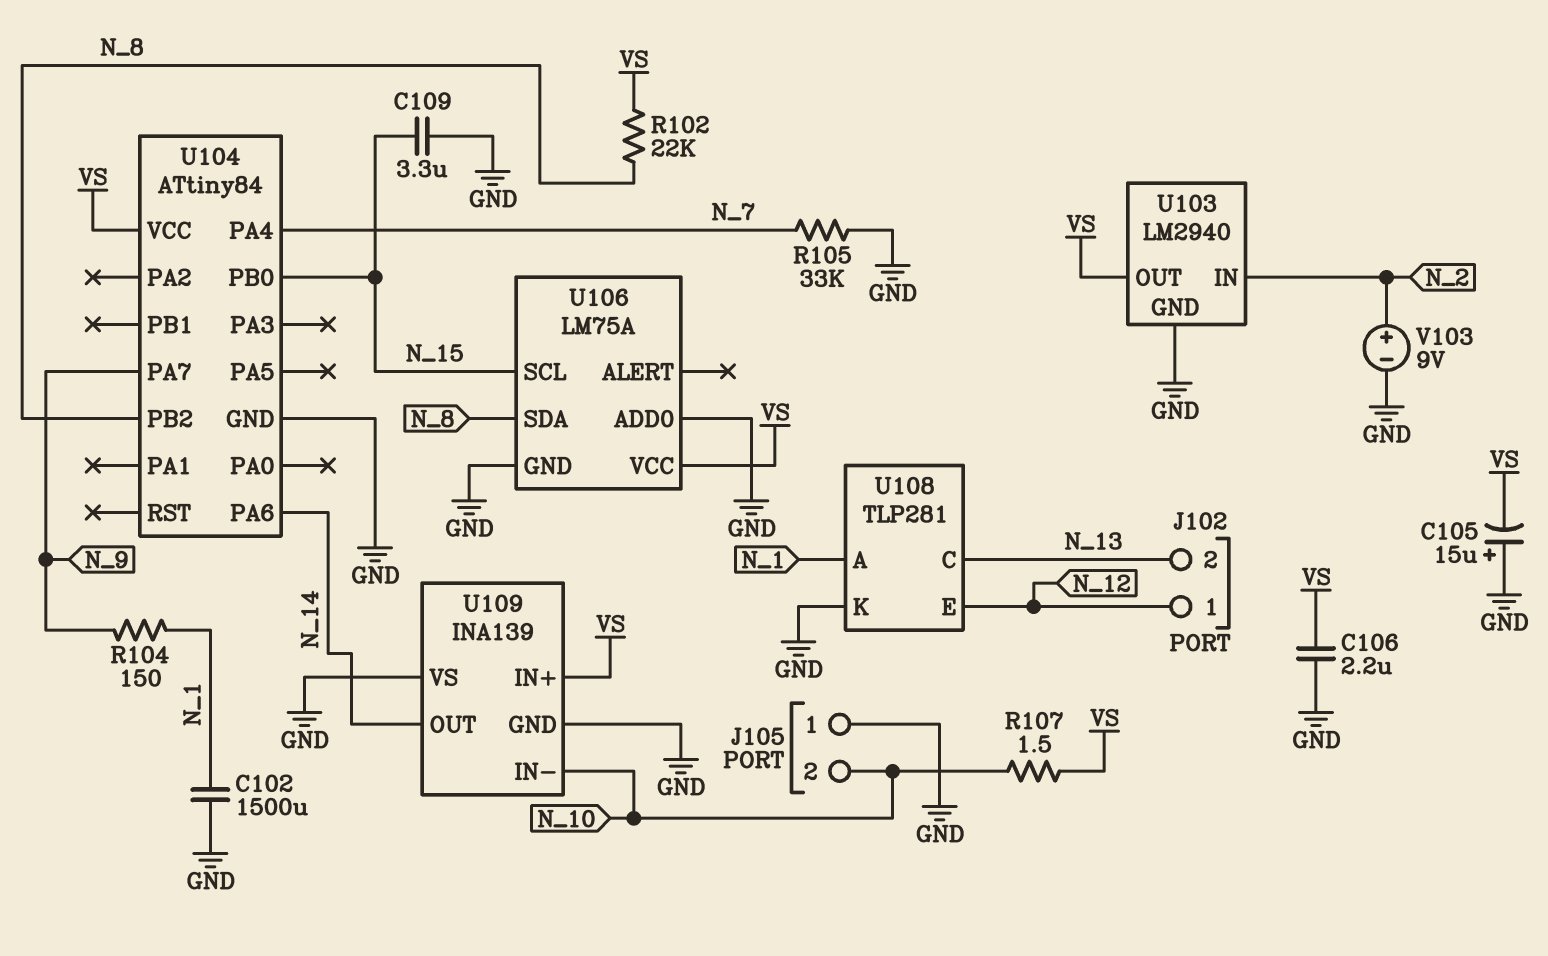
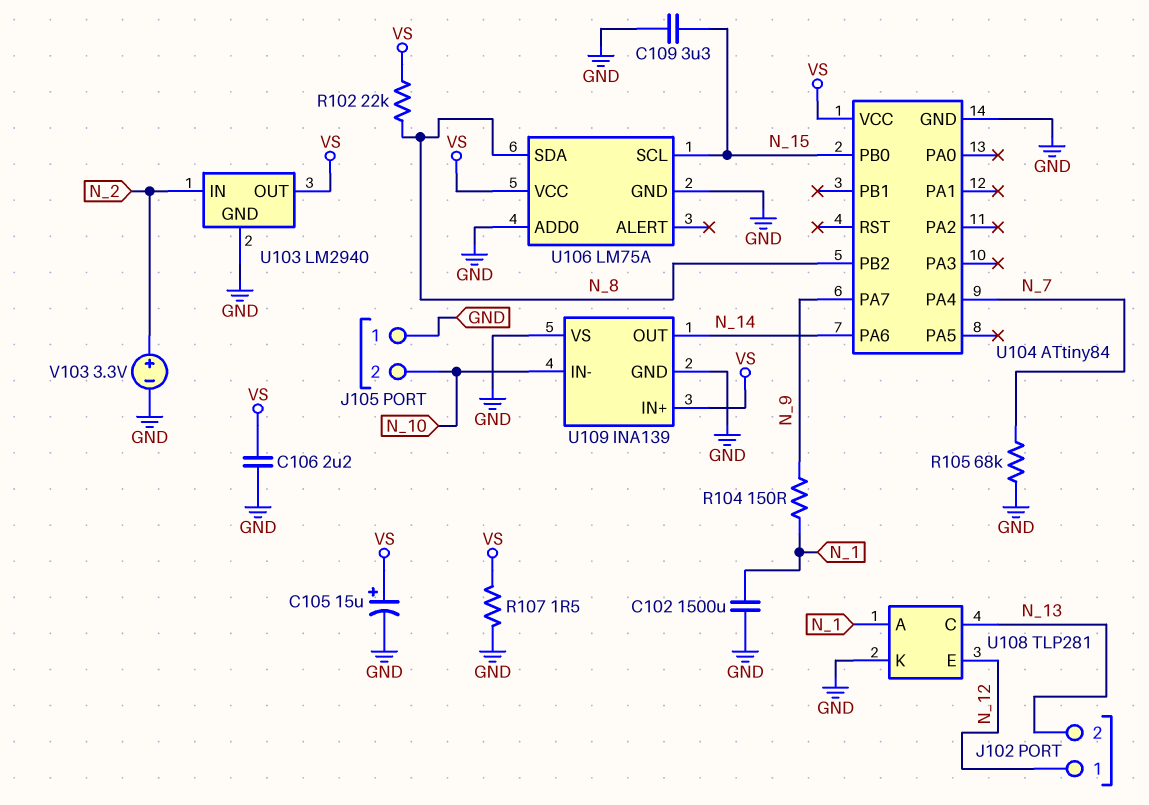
C105: 15uF (plus GND, minus VS) -> 15uF (plus VS, minus GND)
R105: 33k (GND, N_7) -> 68k (GND, N_7)
R107: 1.5 (N_10, VS) -> 1.5 (GND, VS)
V103: 9V (plus N_2, minus GND) -> 3.3V (plus N_2, minus GND)

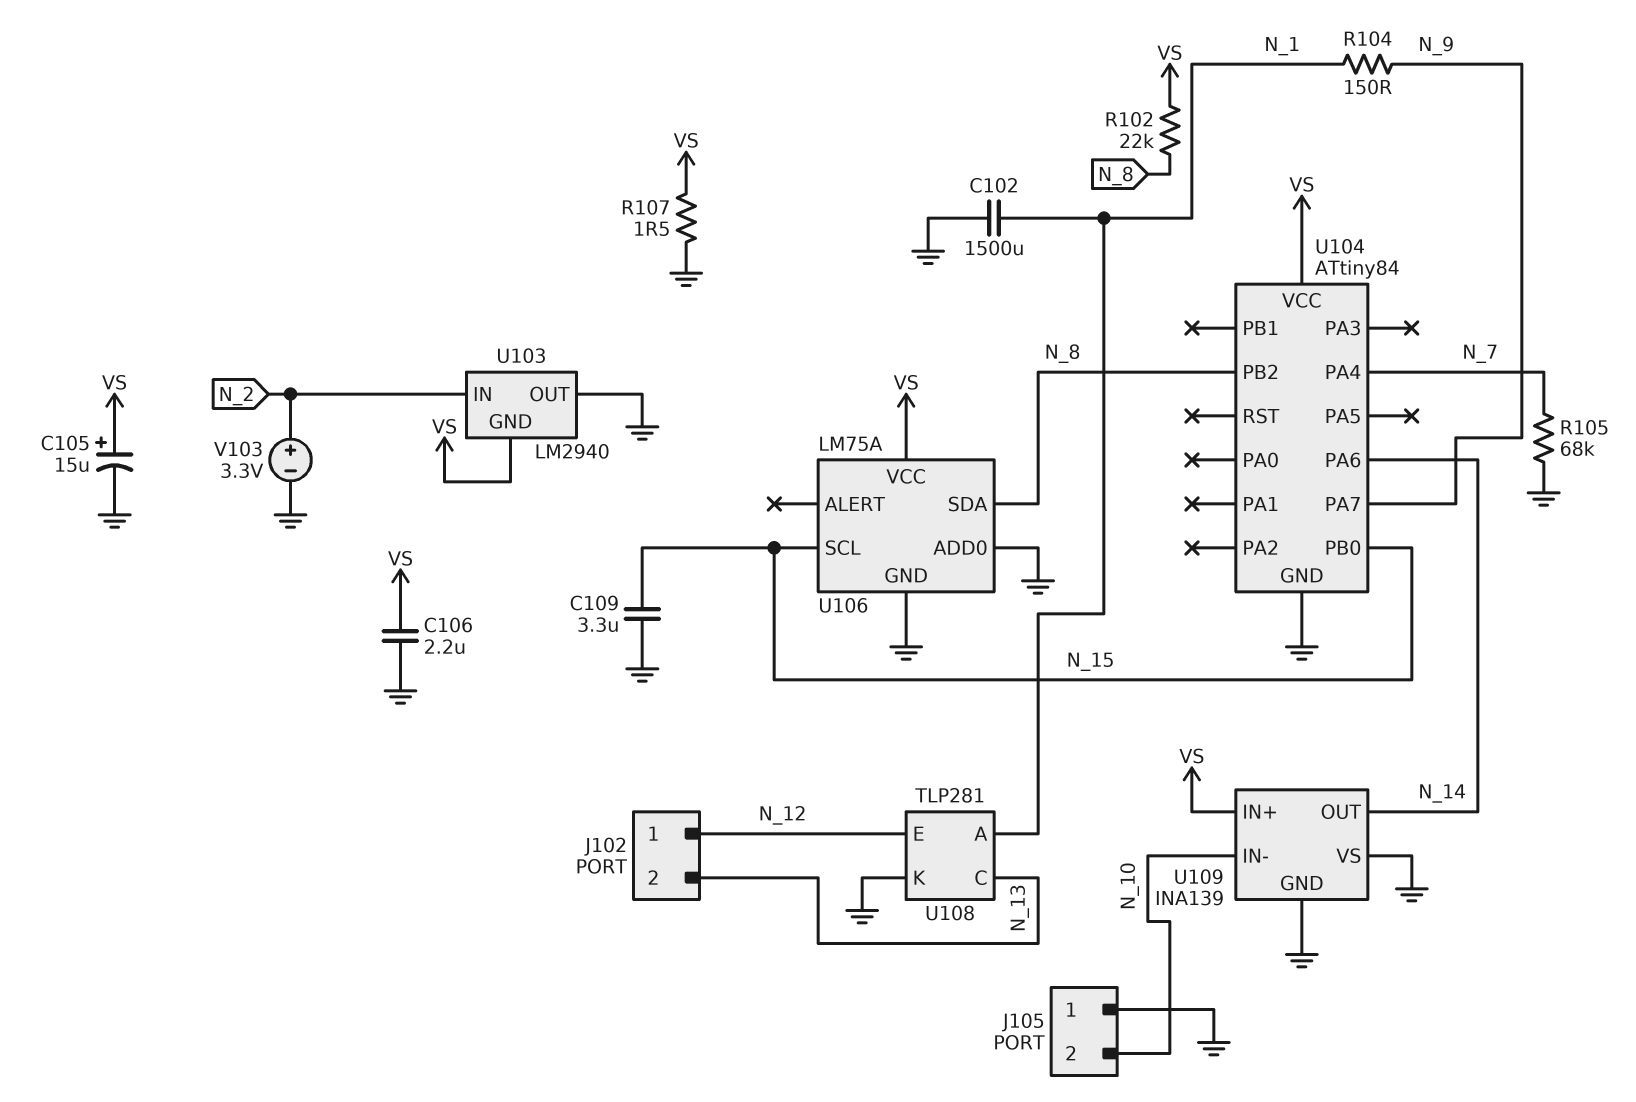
U103 pin GND: GND -> VS
U103 pin OUT: VS -> GND

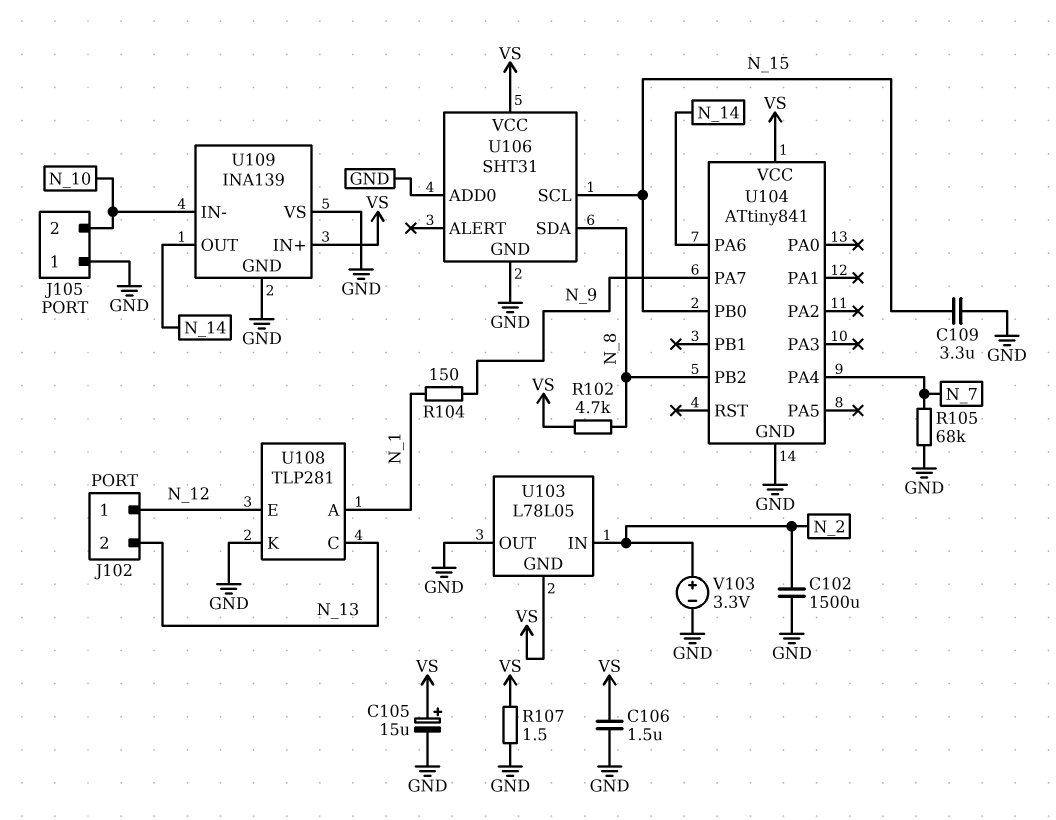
C102: 1500uF (GND, N_1) -> 1500uF (GND, N_2)
C106: 2.2uF (GND, VS) -> 1.5uF (GND, VS)
R102: 22k (N_8, VS) -> 4.7k (N_8, VS)
U103: LM2940 -> L78L05
U104: ATtiny84 -> ATtiny841
U106: LM75A -> SHT31

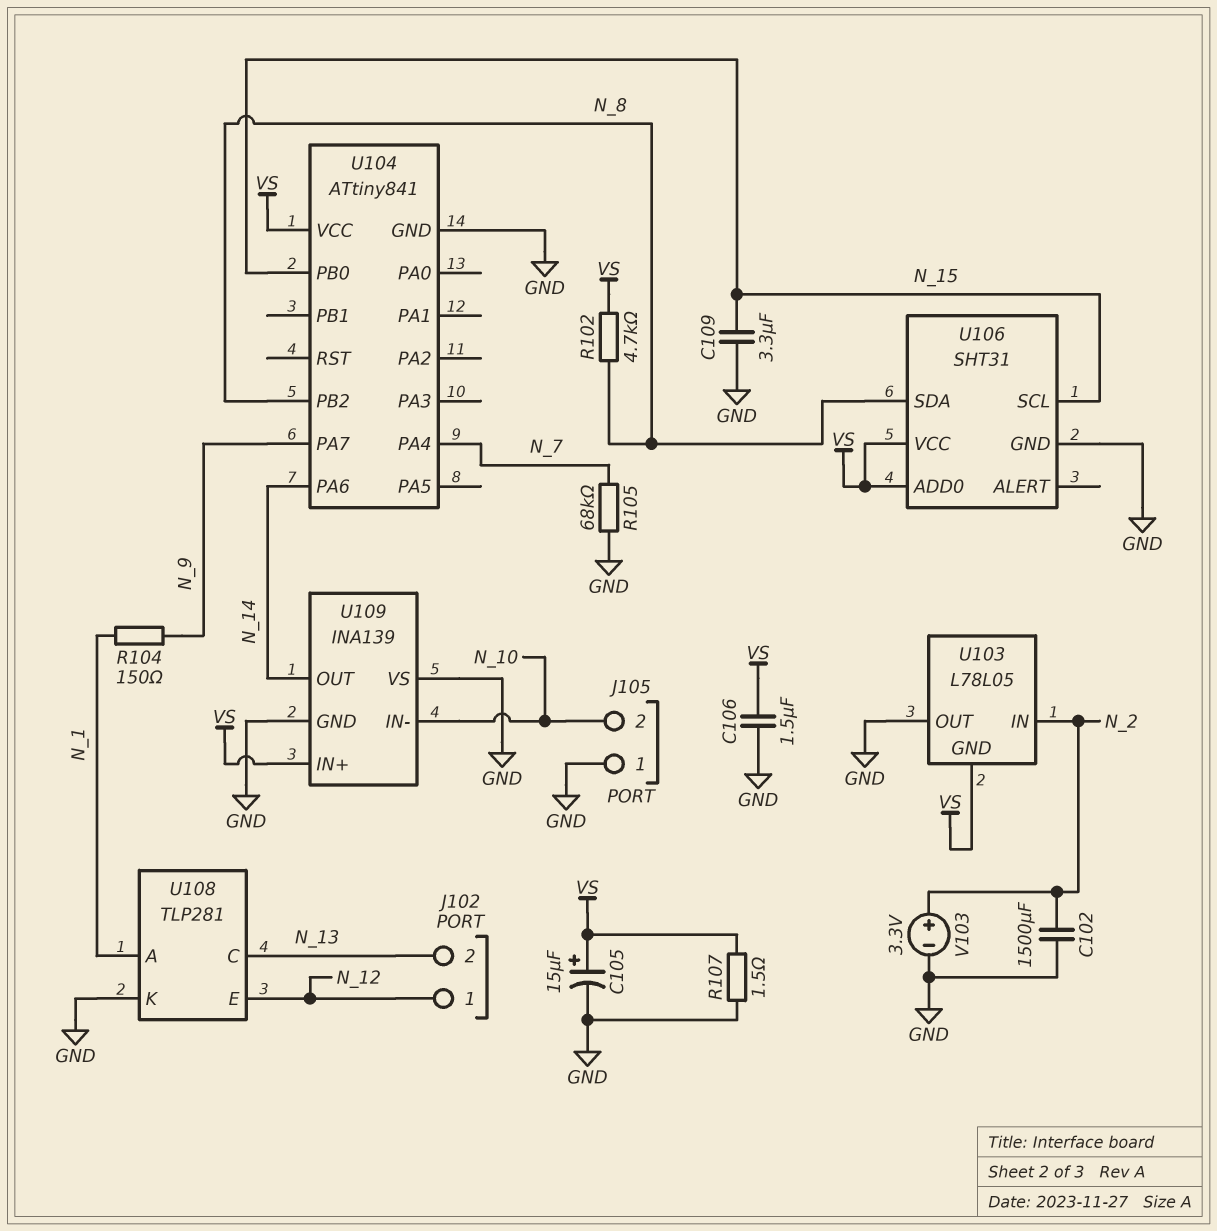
U106 pin ADD0: GND -> VS

